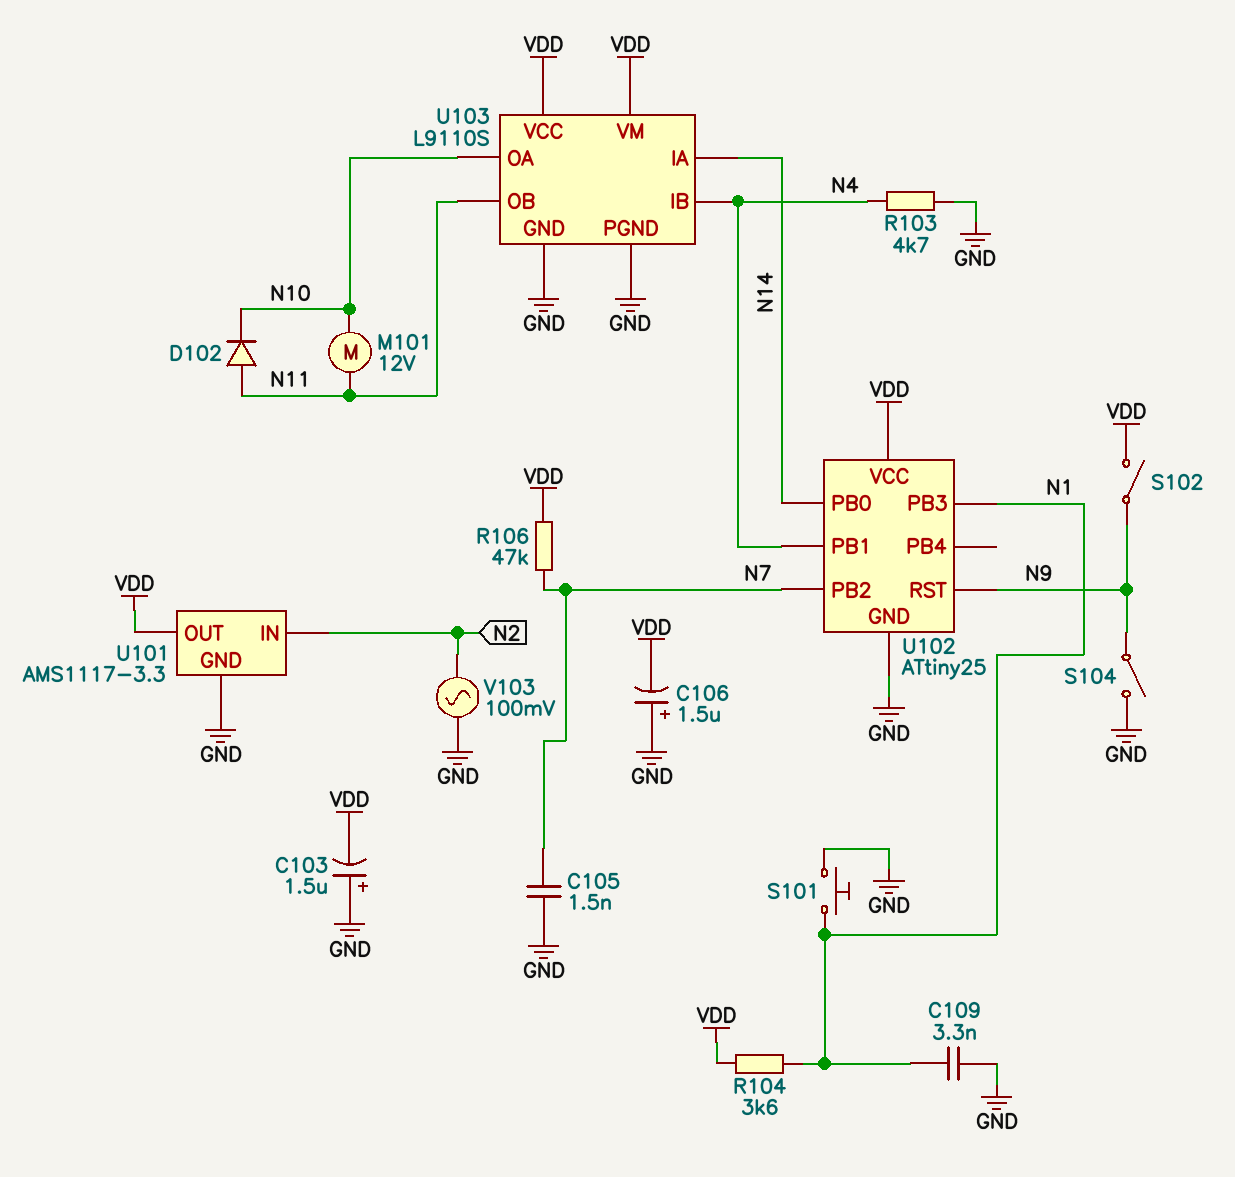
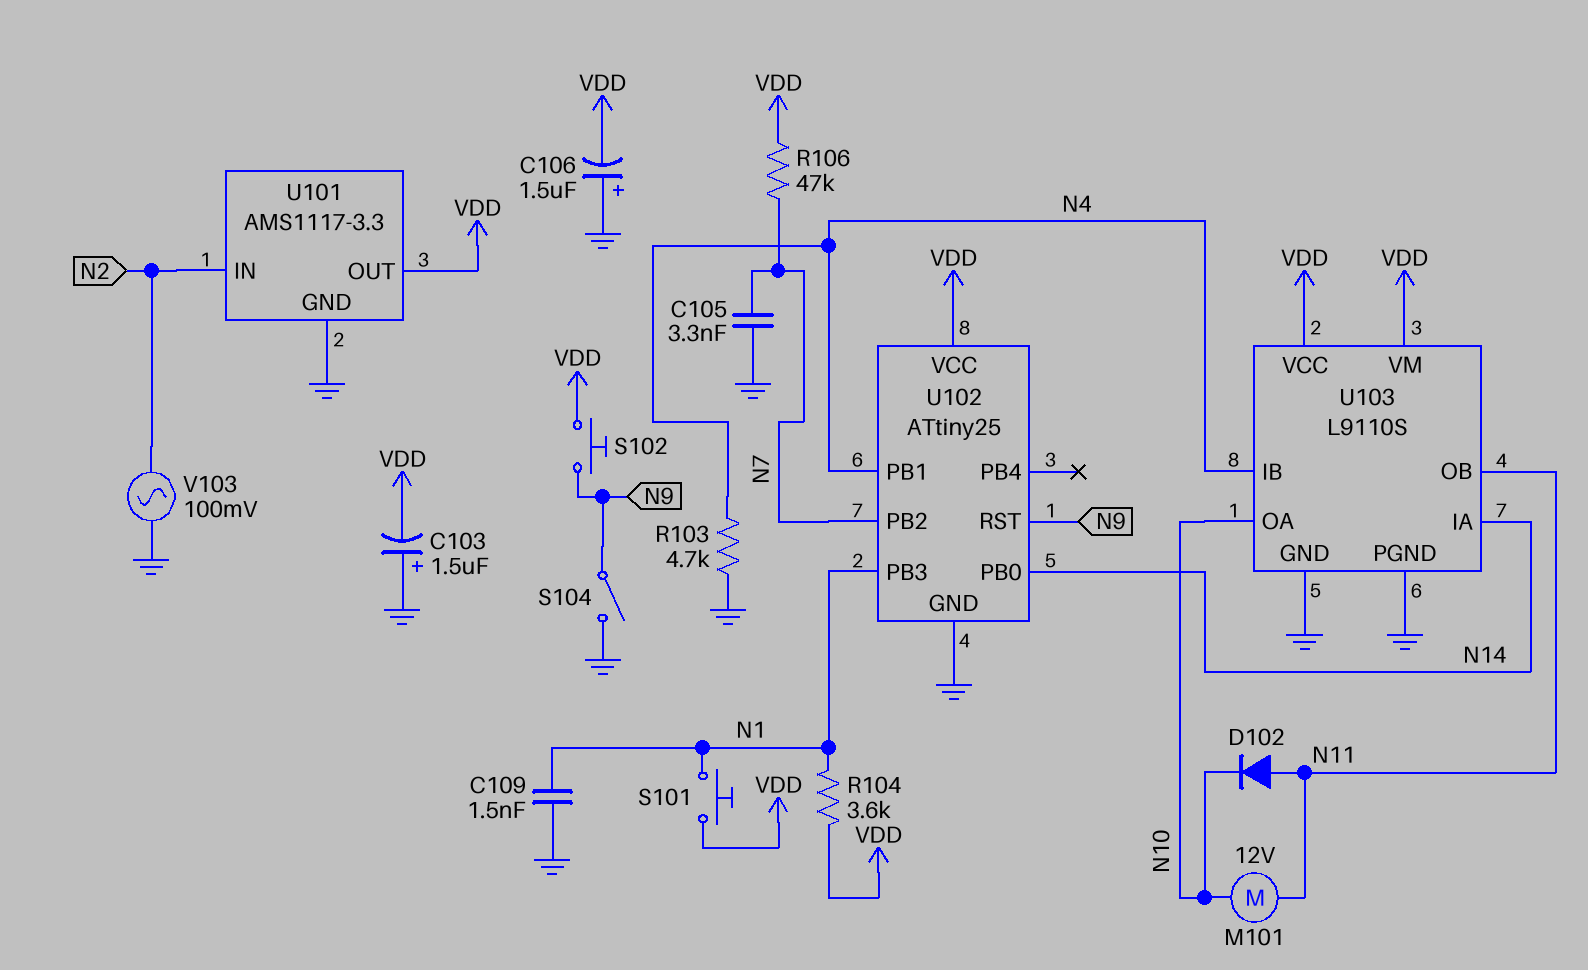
C105: 1.5nF (GND, N7) -> 3.3nF (GND, N7)
C109: 3.3nF (GND, N1) -> 1.5nF (GND, N1)
S101: button (GND, N1) -> button (N1, VDD)
S102: switch (N9, VDD) -> button (N9, VDD)

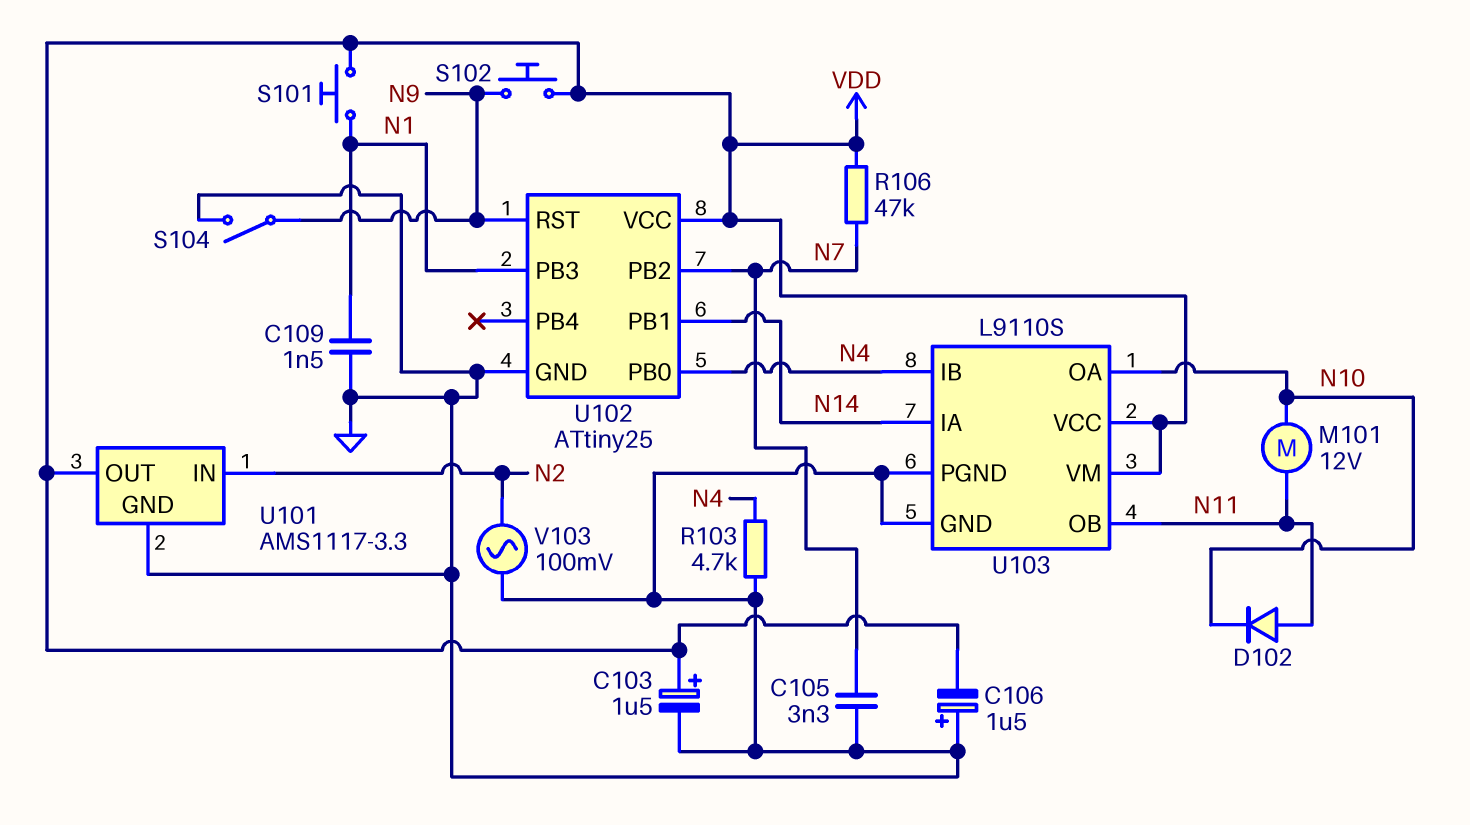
C103: 1.5uF (plus GND, minus VDD) -> 1.5uF (plus VDD, minus GND)
R104: 3.6k (N1, VDD) -> none
U102 pin PB0: N14 -> N4
U102 pin PB1: N4 -> N14

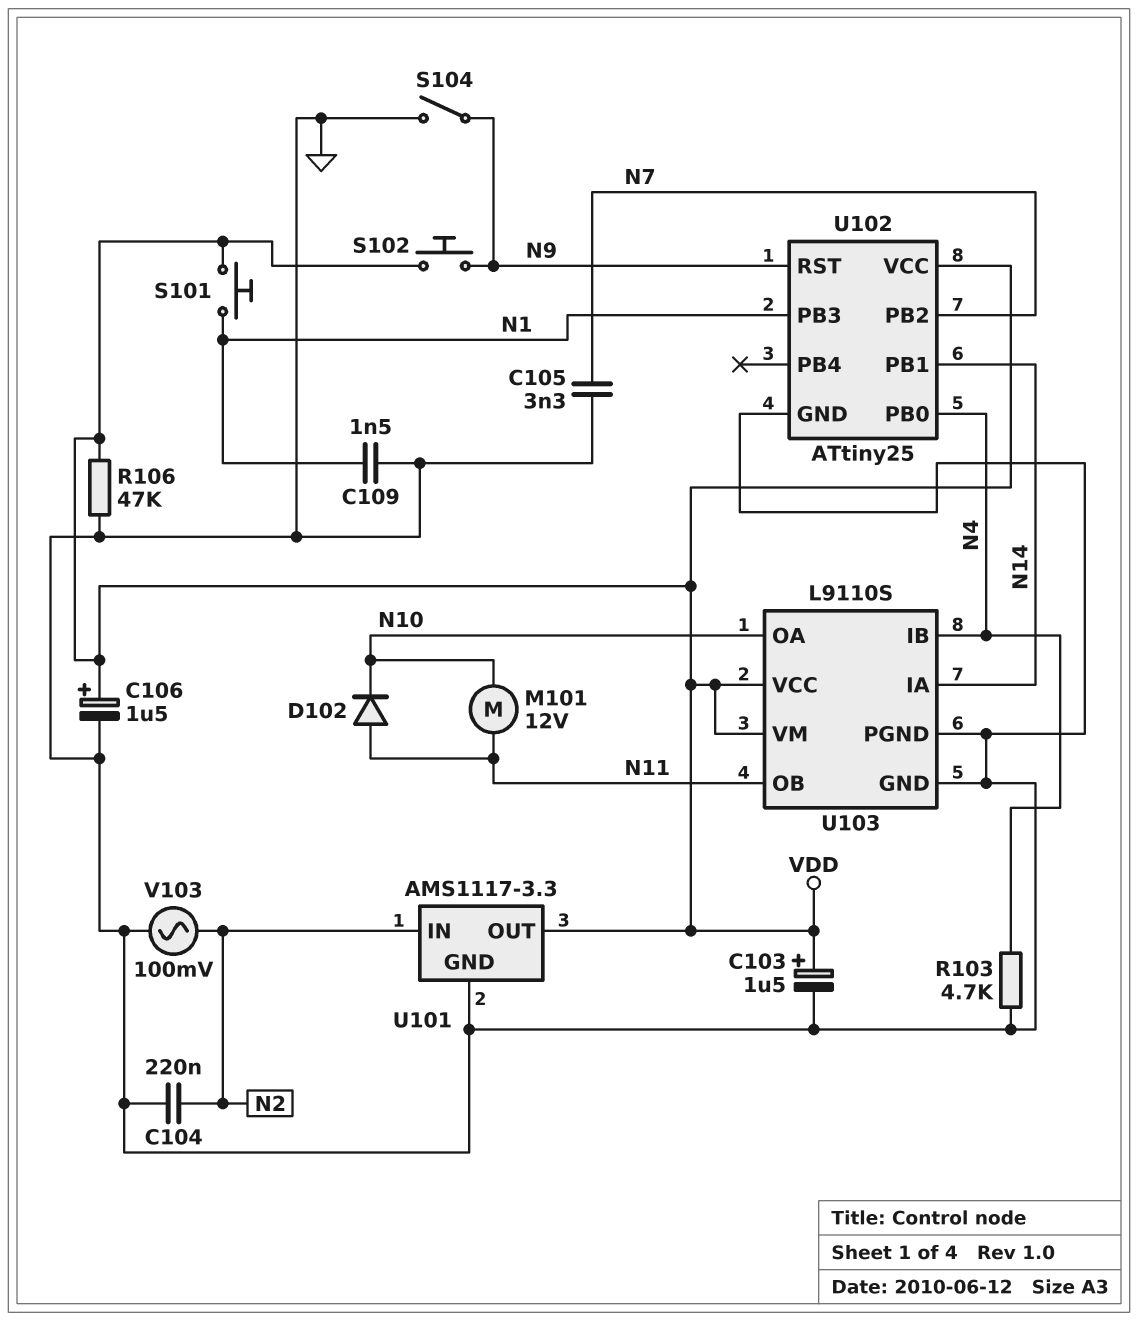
C104: none -> 220nF (GND, N2)
C106: 1.5uF (plus GND, minus VDD) -> 1.5uF (plus VDD, minus GND)
R106: 47k (N7, VDD) -> 47k (GND, VDD)

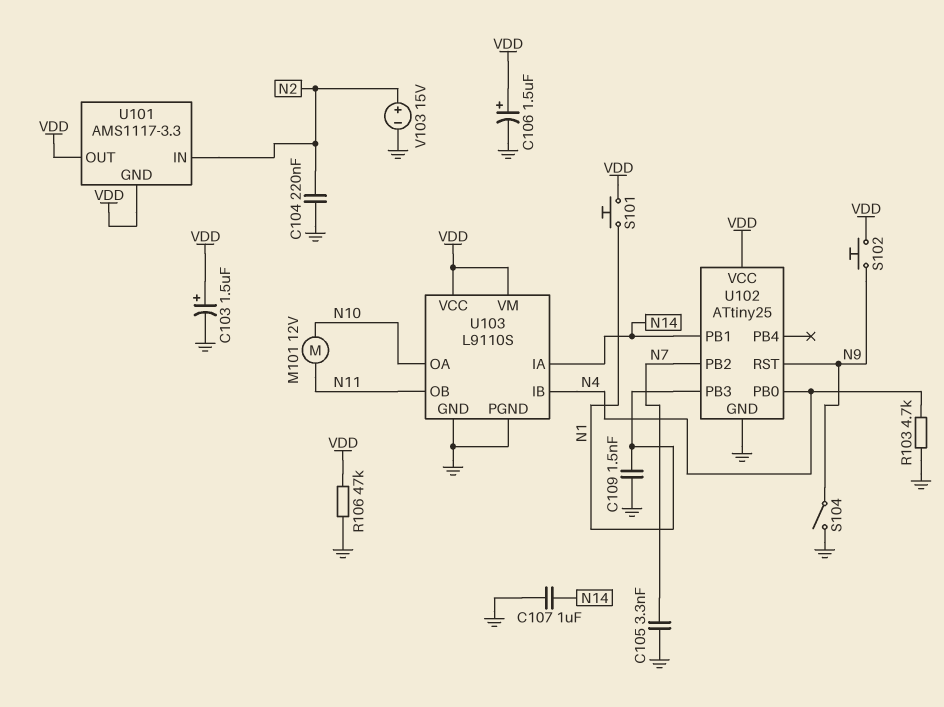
C107: none -> 1uF (GND, N14)
D102: diode (A N11, K N10) -> none
U101 pin GND: GND -> VDD
V103: AC 100mV (GND, N2) -> 15V (plus N2, minus GND)

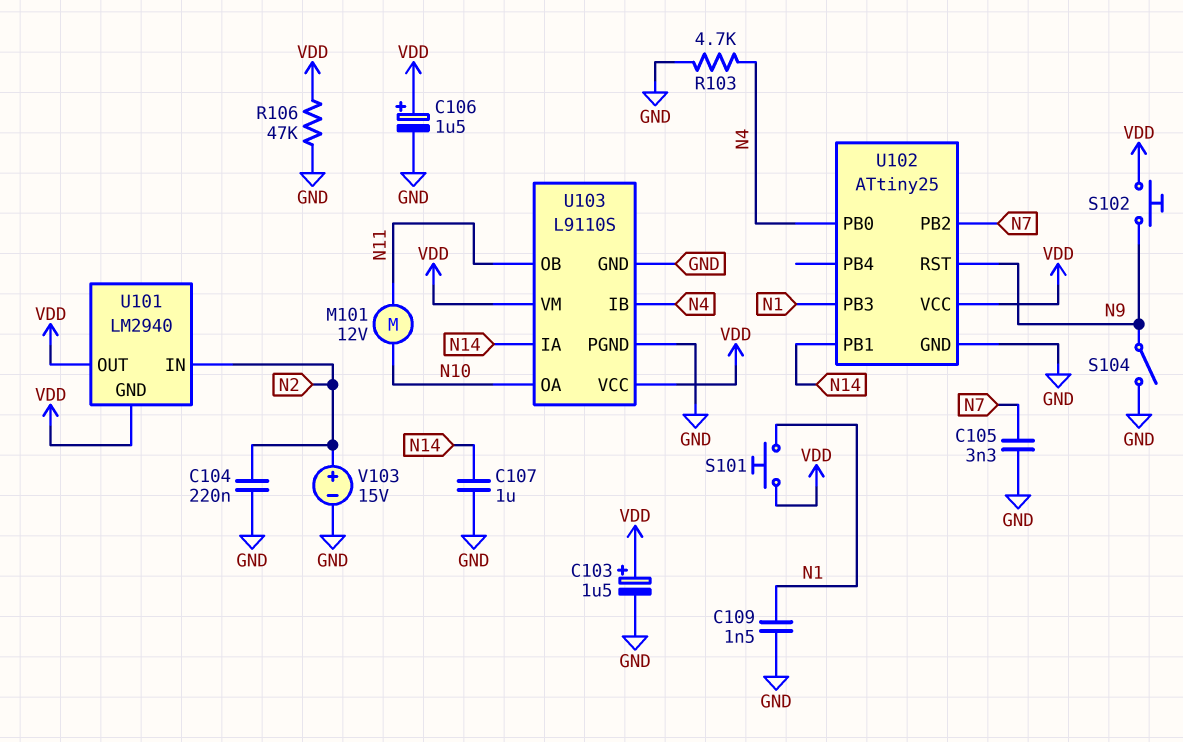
U101: AMS1117-3.3 -> LM2940

